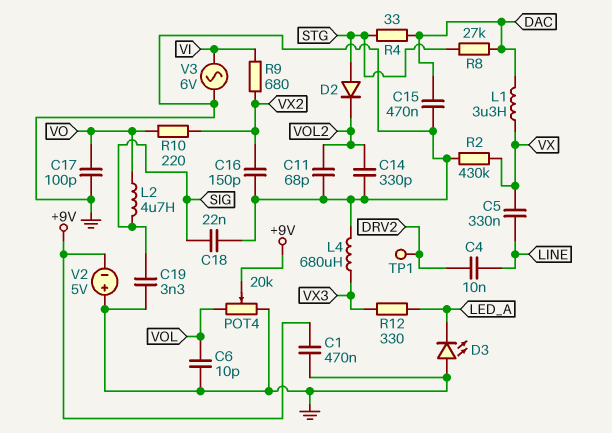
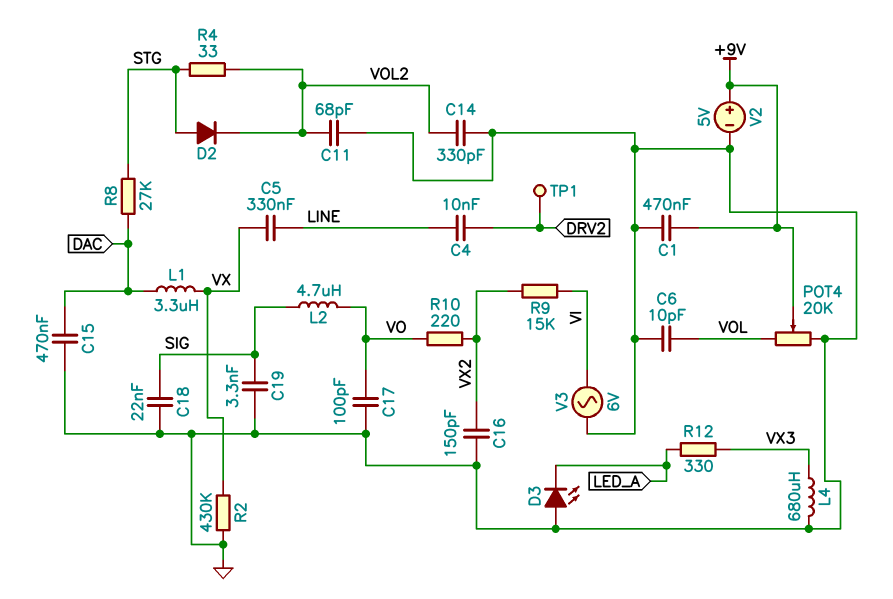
R4: 33 (DAC, STG) -> 33 (STG, VOL2)
R9: 680 (VI, VX2) -> 15k (VI, VX2)
V2: 5V (plus GND, minus +9V) -> 5V (plus +9V, minus GND)

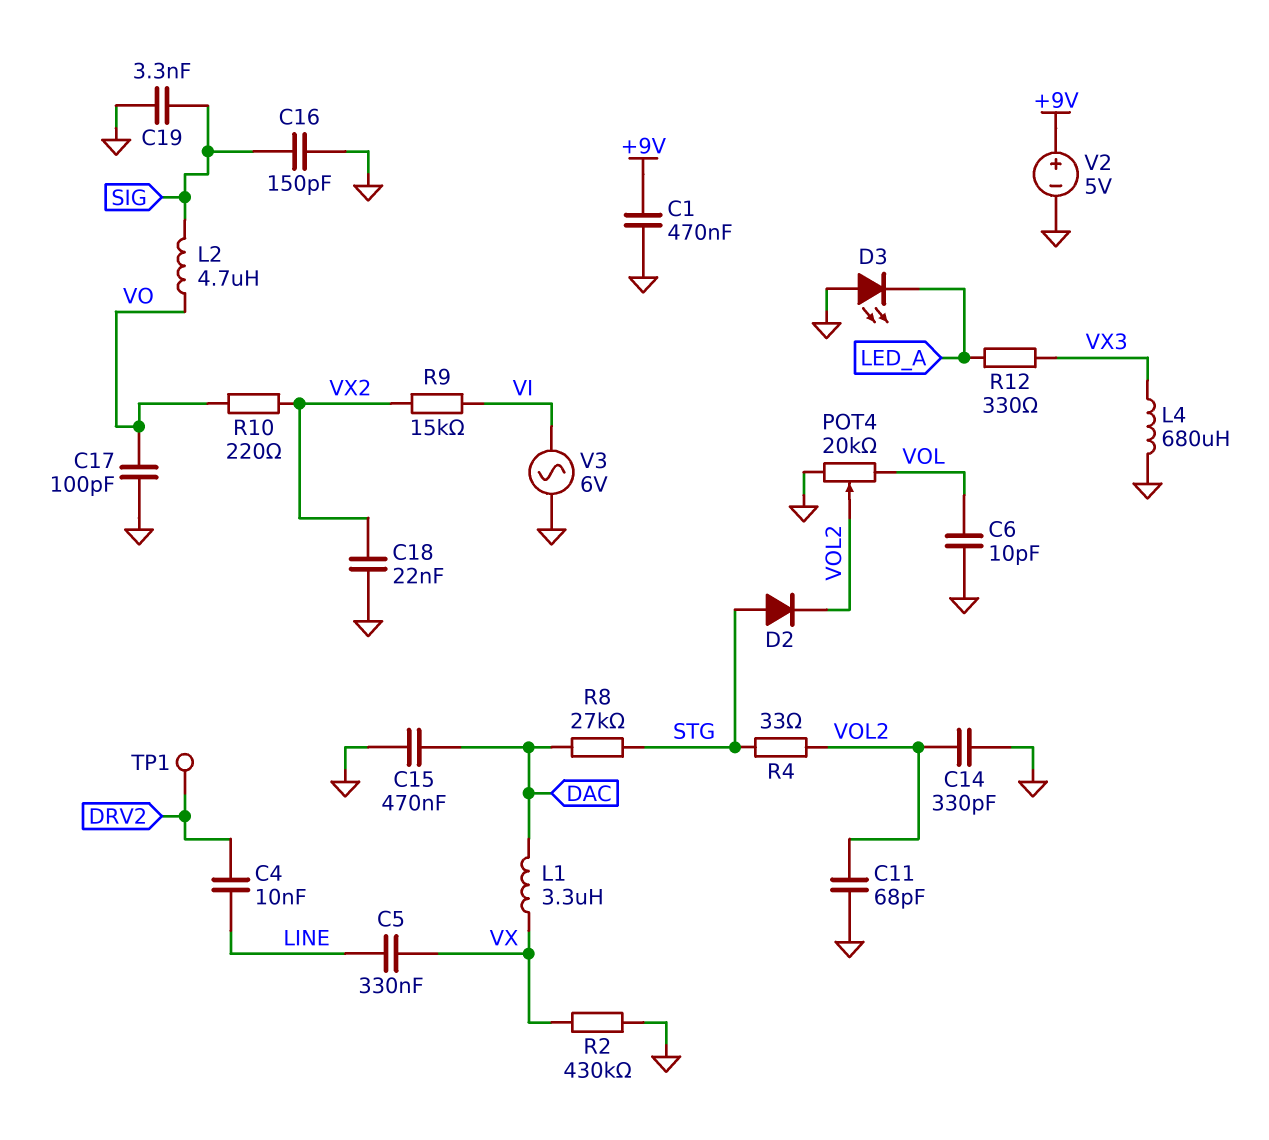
C16: 150pF (GND, VX2) -> 150pF (GND, SIG)
C18: 22nF (GND, SIG) -> 22nF (GND, VX2)
POT4: 20k (GND, VOL, wiper +9V) -> 20k (GND, VOL, wiper VOL2)

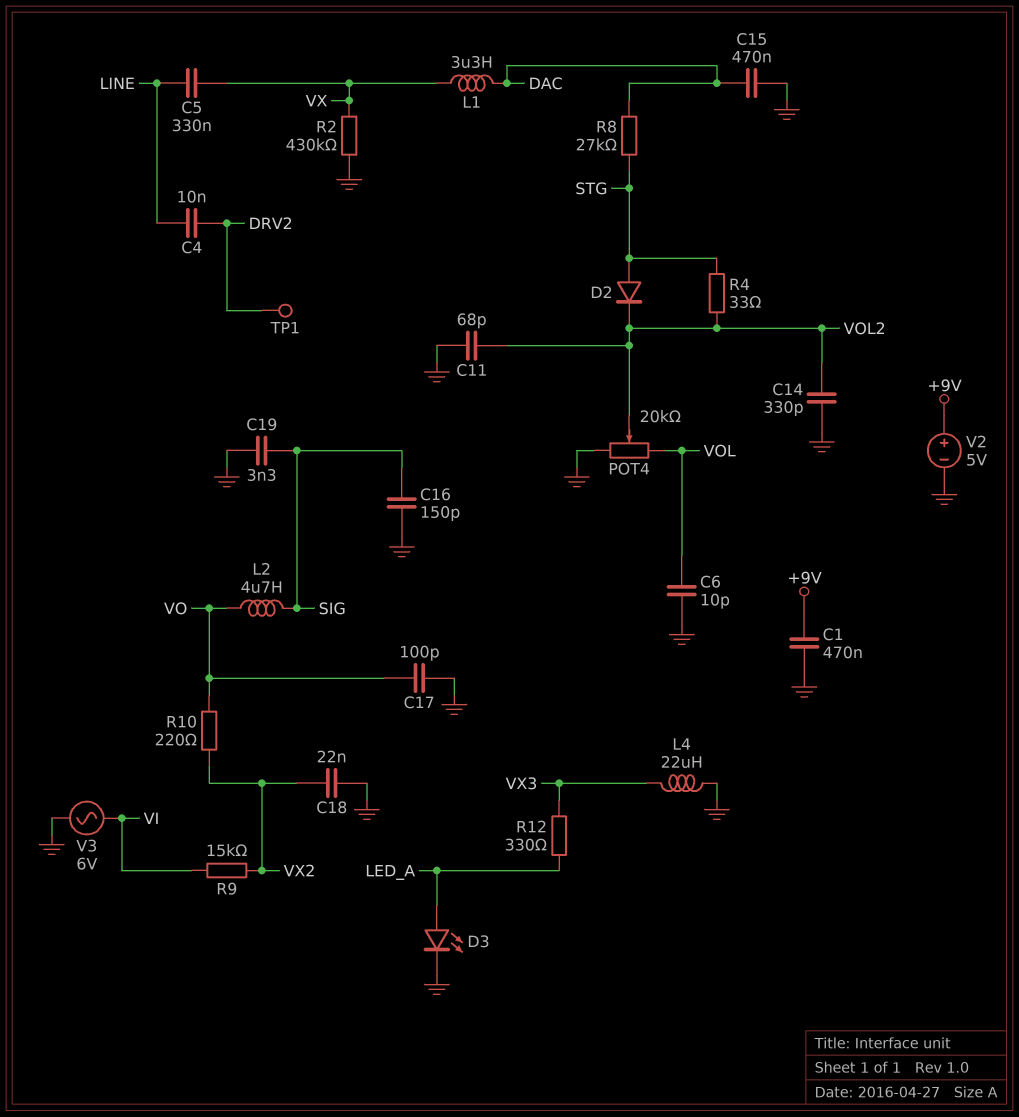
D3: LED (A GND, K LED_A) -> LED (A LED_A, K GND)
L4: 680uH (GND, VX3) -> 22uH (GND, VX3)

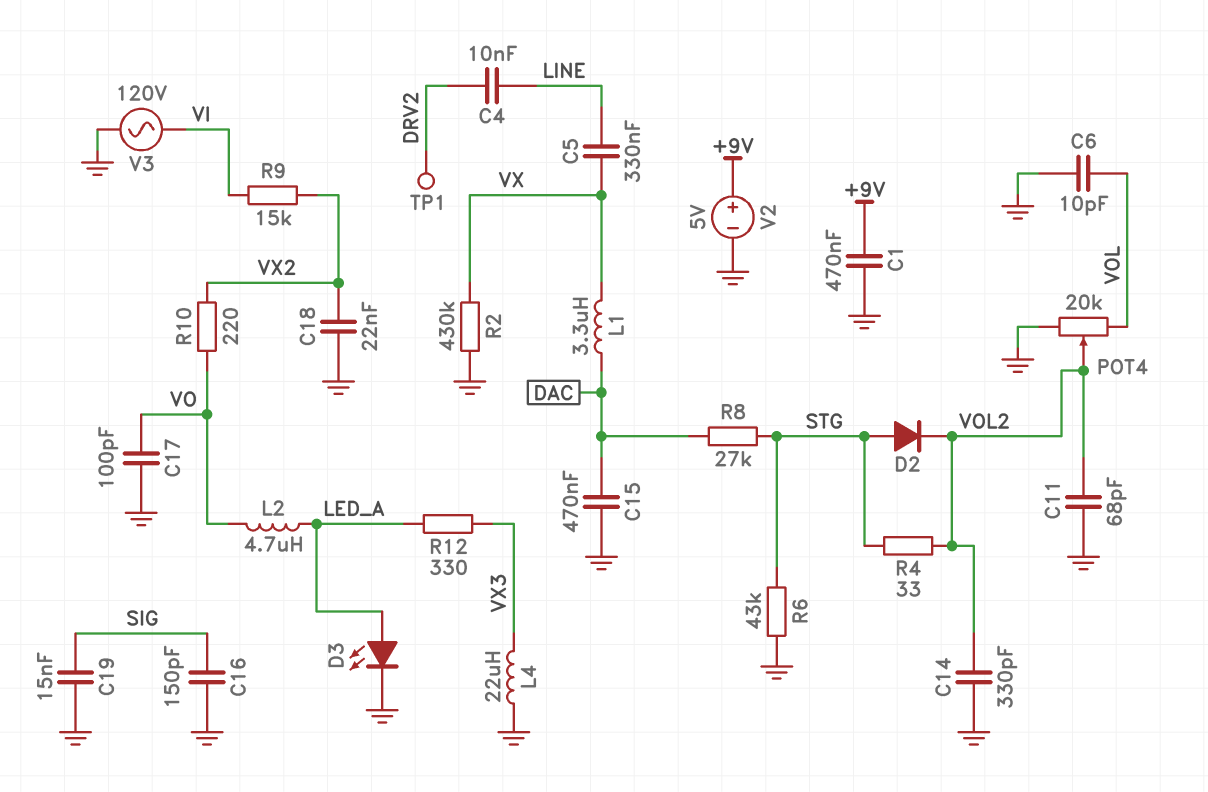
C19: 3.3nF (GND, SIG) -> 15nF (GND, SIG)
L2: 4.7uH (SIG, VO) -> 4.7uH (LED_A, VO)
R6: none -> 43k (GND, STG)
V3: AC 6V (GND, VI) -> AC 120V (GND, VI)

